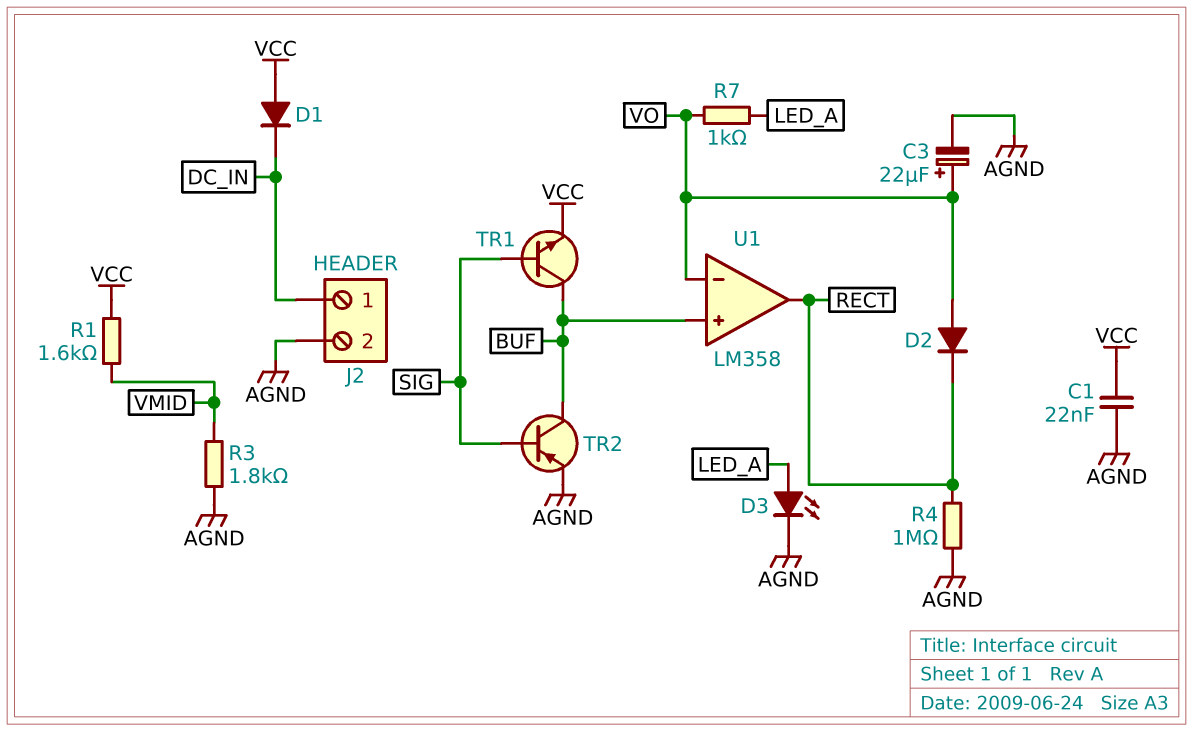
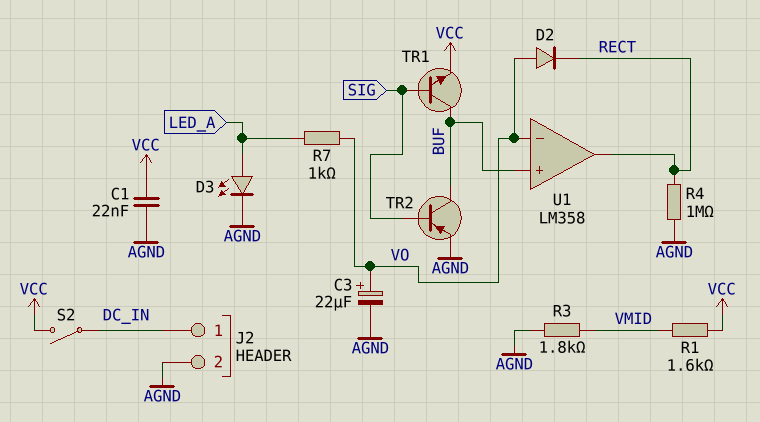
D1: diode (A VCC, K DC_IN) -> none
S2: none -> switch (DC_IN, VCC)

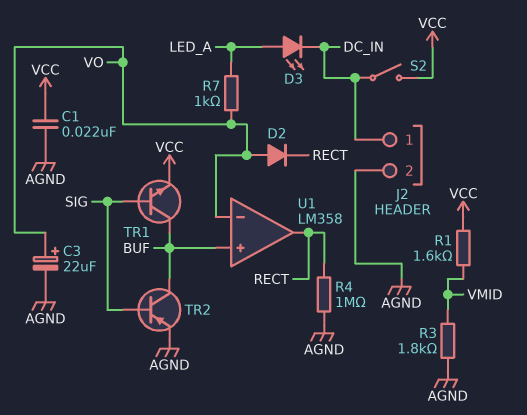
D3: LED (A LED_A, K AGND) -> LED (A LED_A, K DC_IN)

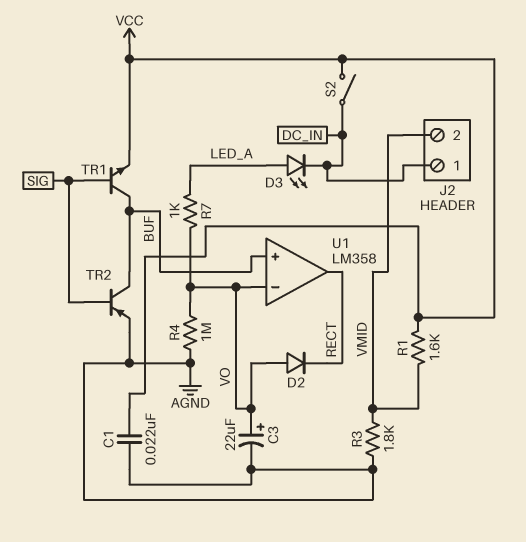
J2 pin 2: AGND -> VMID
R4: 1M (AGND, RECT) -> 1M (AGND, VO)

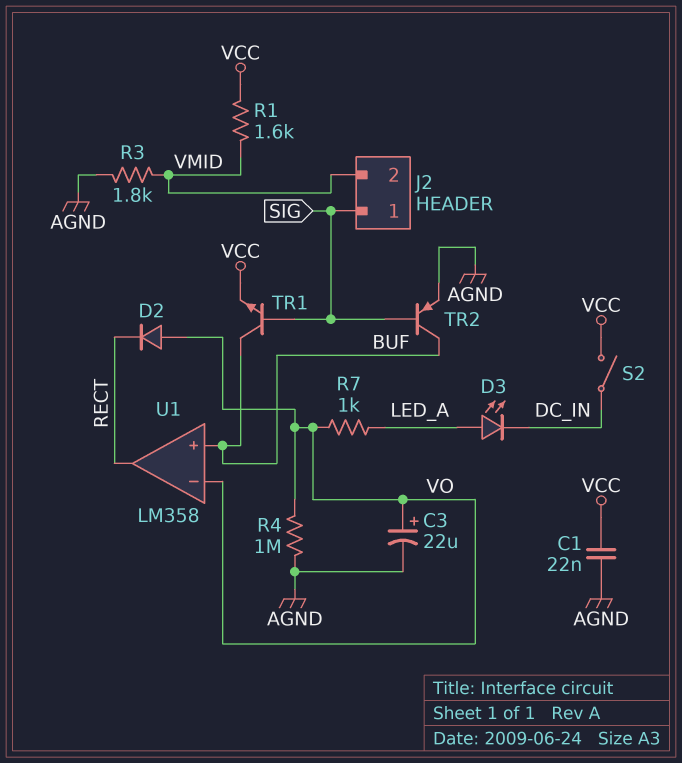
J2 pin 1: DC_IN -> SIG

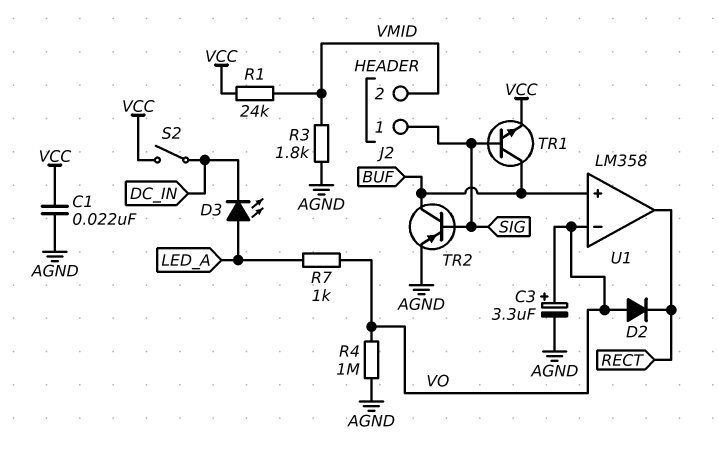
C3: 22uF (plus VO, minus AGND) -> 3.3uF (plus VO, minus AGND)
R1: 1.6k (VCC, VMID) -> 24k (VCC, VMID)

